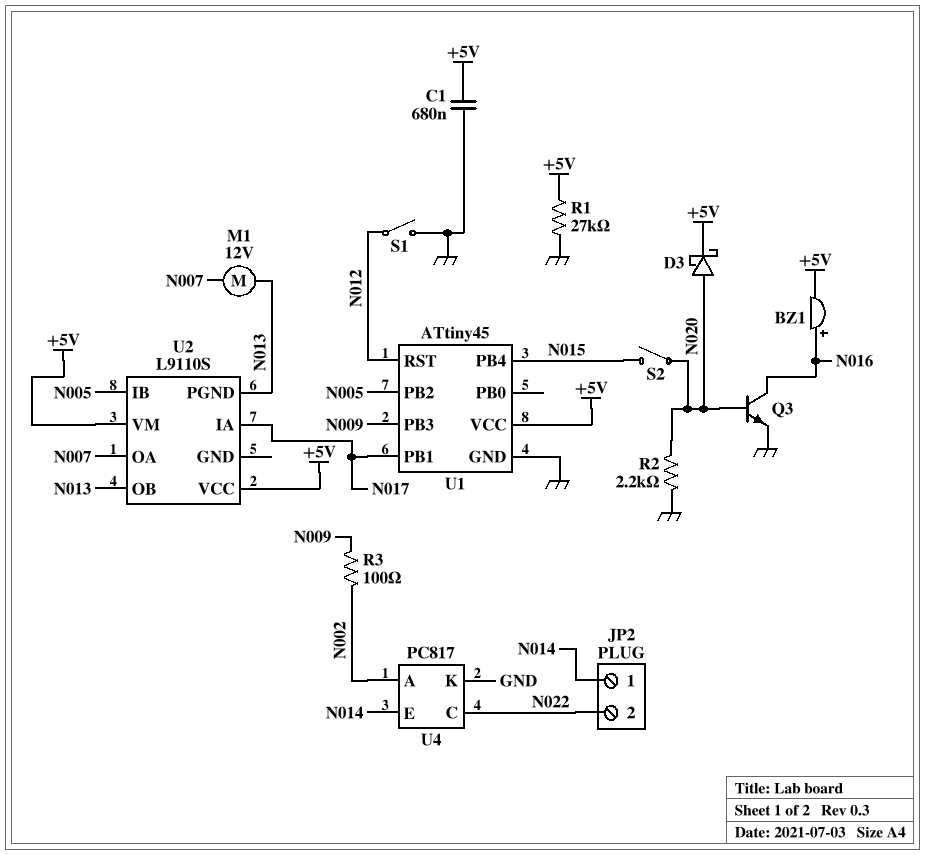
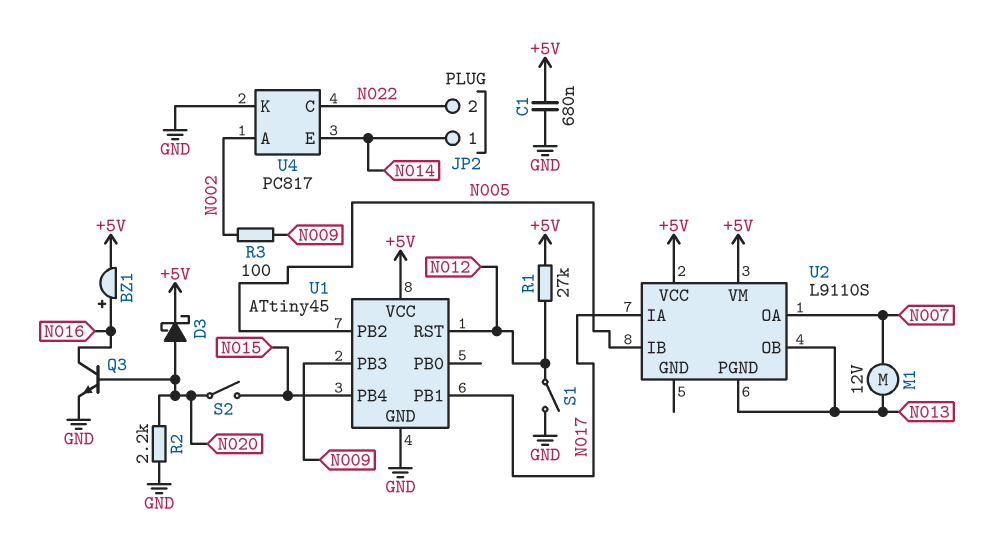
R1: 27k (+5V, GND) -> 27k (+5V, N012)

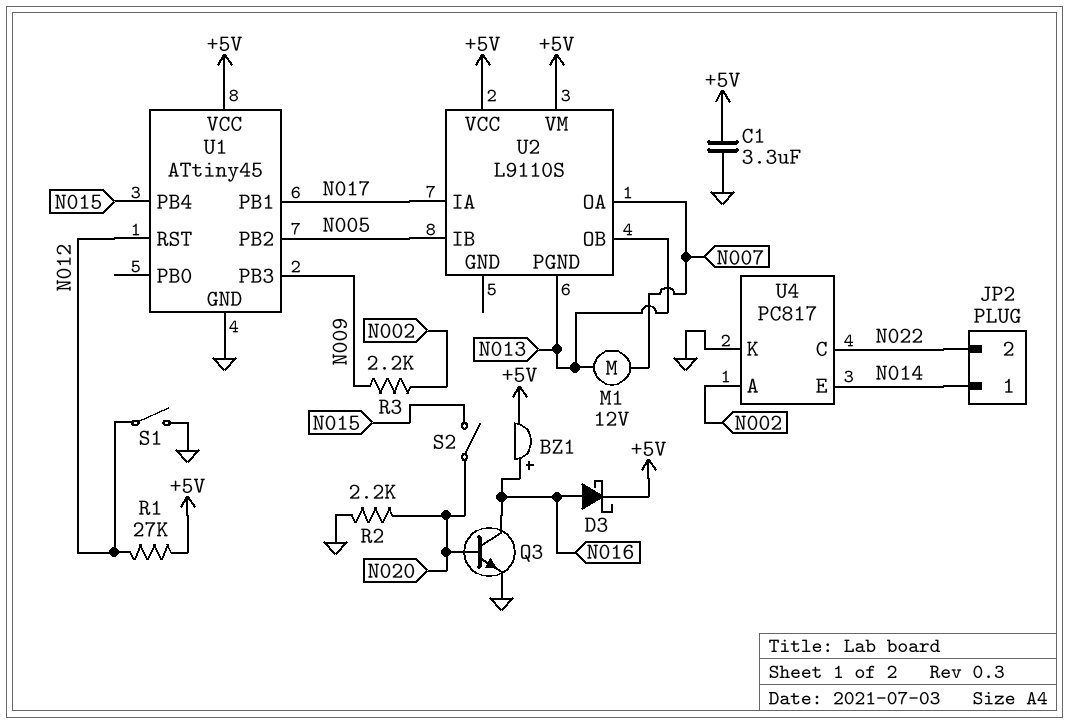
C1: 680nF (+5V, GND) -> 3.3uF (+5V, GND)
D3: schottky (A N020, K +5V) -> schottky (A N016, K +5V)
R3: 100 (N002, N009) -> 2.2k (N002, N009)

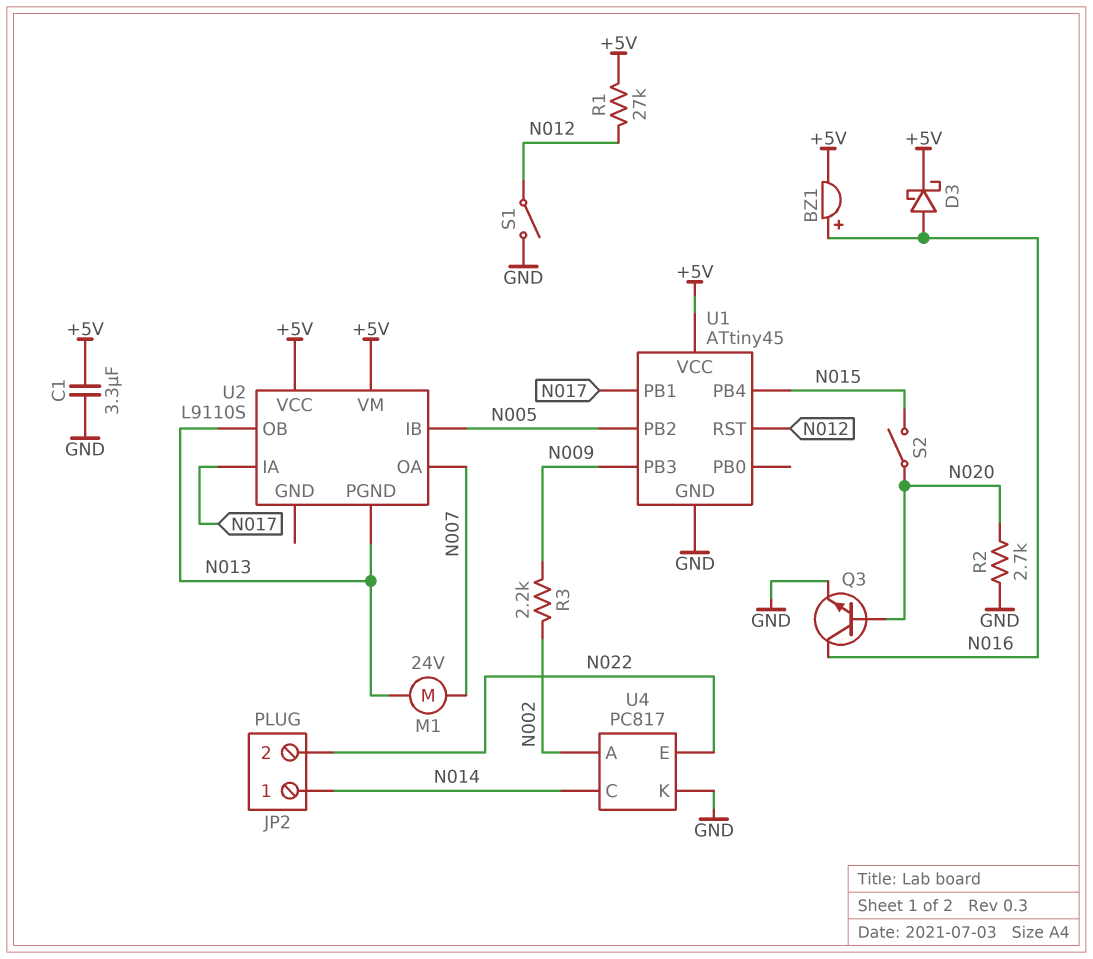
M1: motor 12V (N007, N013) -> motor 24V (N007, N013)
R2: 2.2k (GND, N020) -> 2.7k (GND, N020)
U4 pin C: N022 -> N014
U4 pin E: N014 -> N022

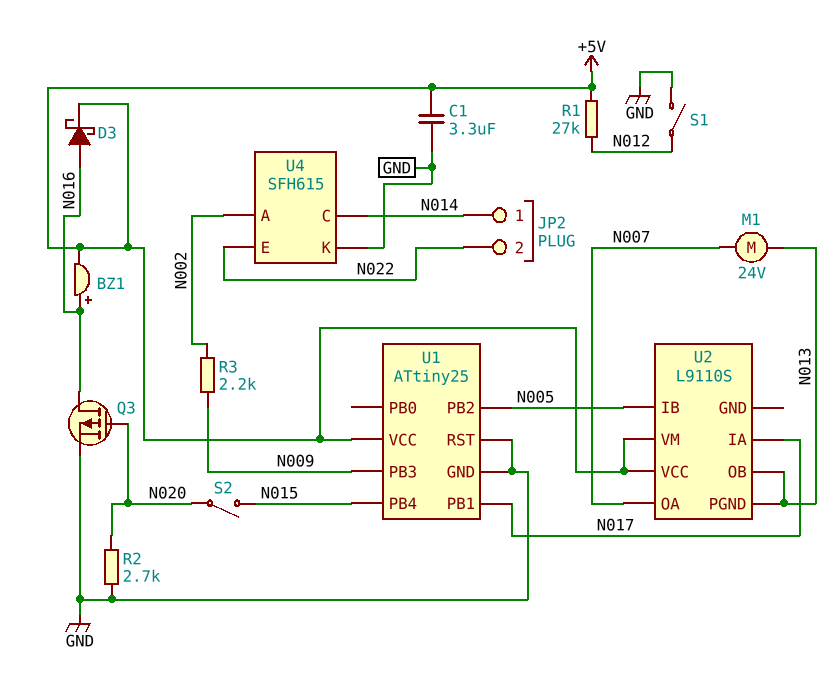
Q3: NPN (B N020, C N016, E GND) -> PMOS (G N020, D N016, S GND)
U1: ATtiny45 -> ATtiny25
U1 pin RST: N012 -> GND
U4: PC817 -> SFH615

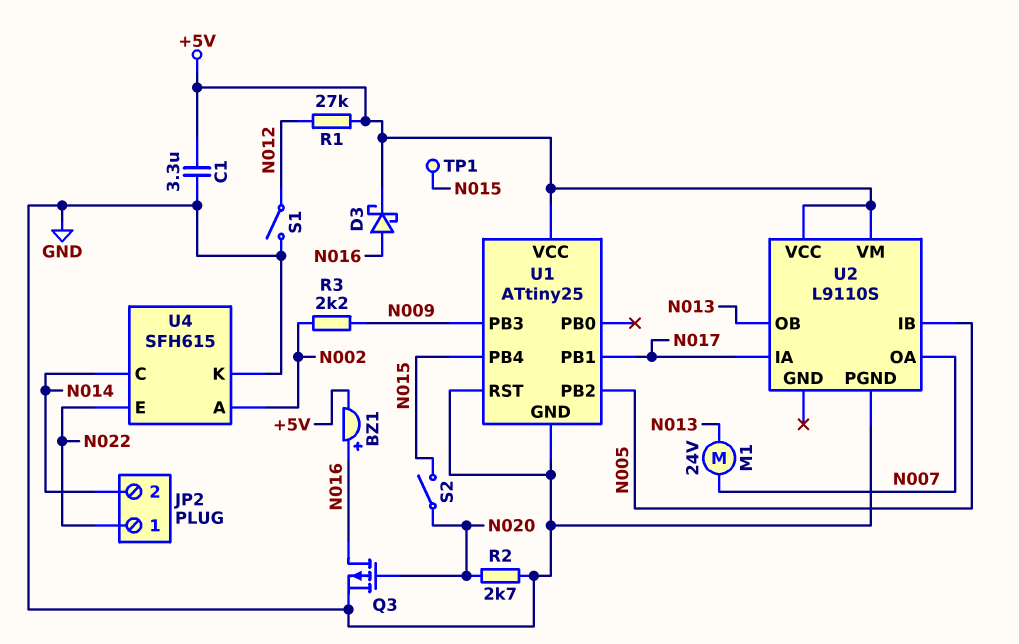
JP2 pin 1: N014 -> N022
JP2 pin 2: N022 -> N014
TP1: none -> test point (N015)
U2 pin PGND: N013 -> GND

